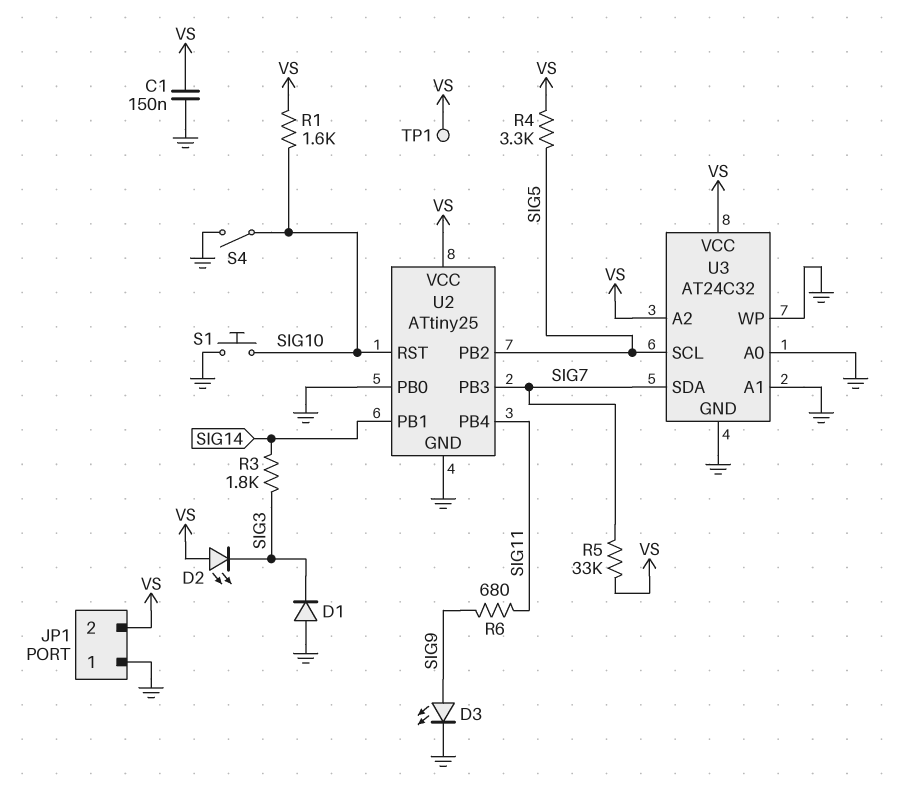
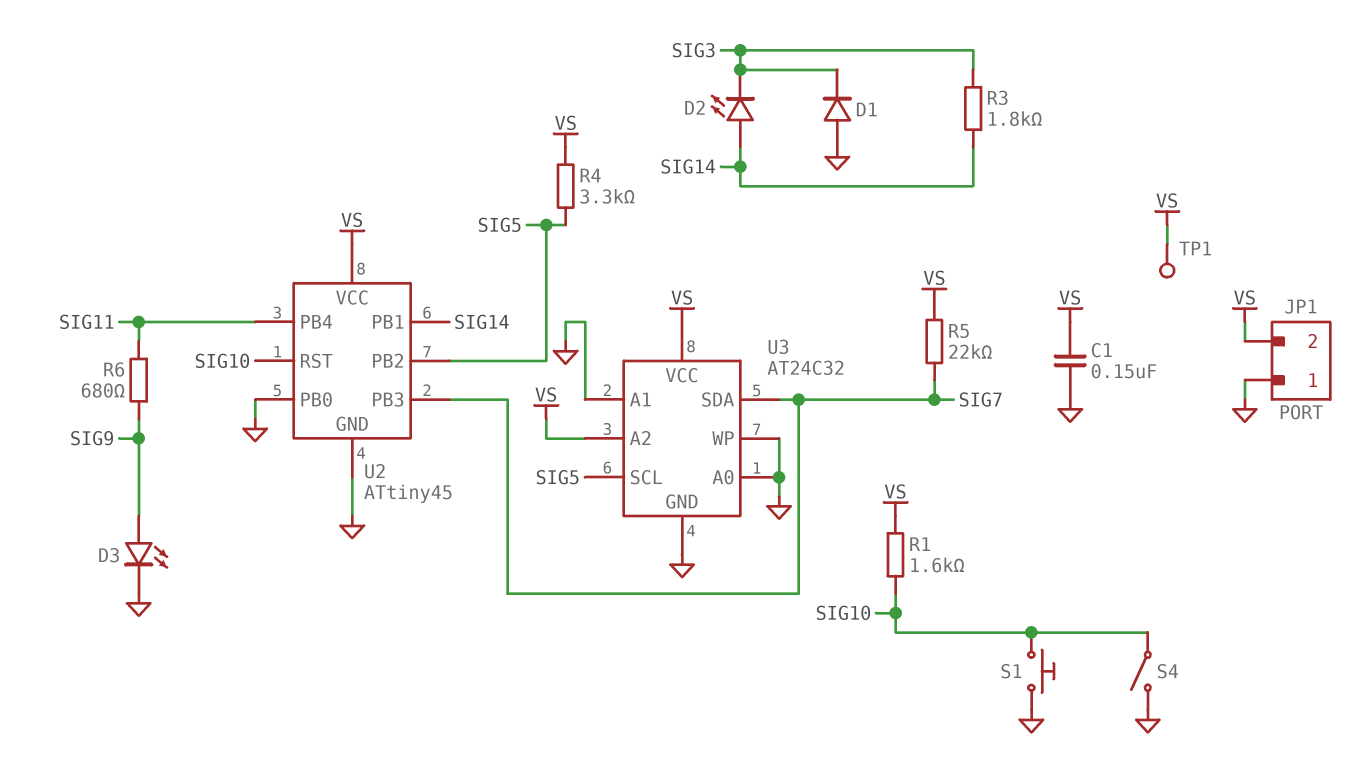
D2: LED (A VS, K SIG3) -> LED (A SIG14, K SIG3)
R5: 33k (SIG7, VS) -> 22k (SIG7, VS)
U2: ATtiny25 -> ATtiny45

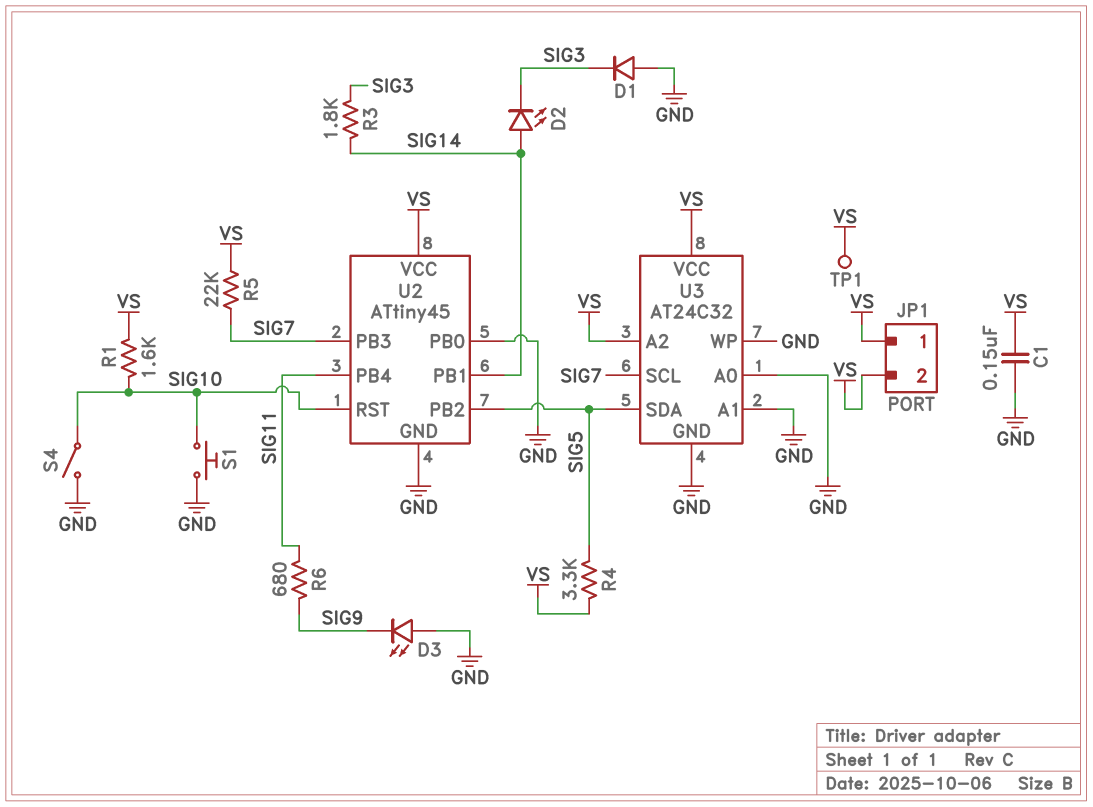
D3: LED (A SIG9, K GND) -> LED (A GND, K SIG9)
JP1 pin 1: GND -> VS
U3 pin SCL: SIG5 -> SIG7
U3 pin SDA: SIG7 -> SIG5

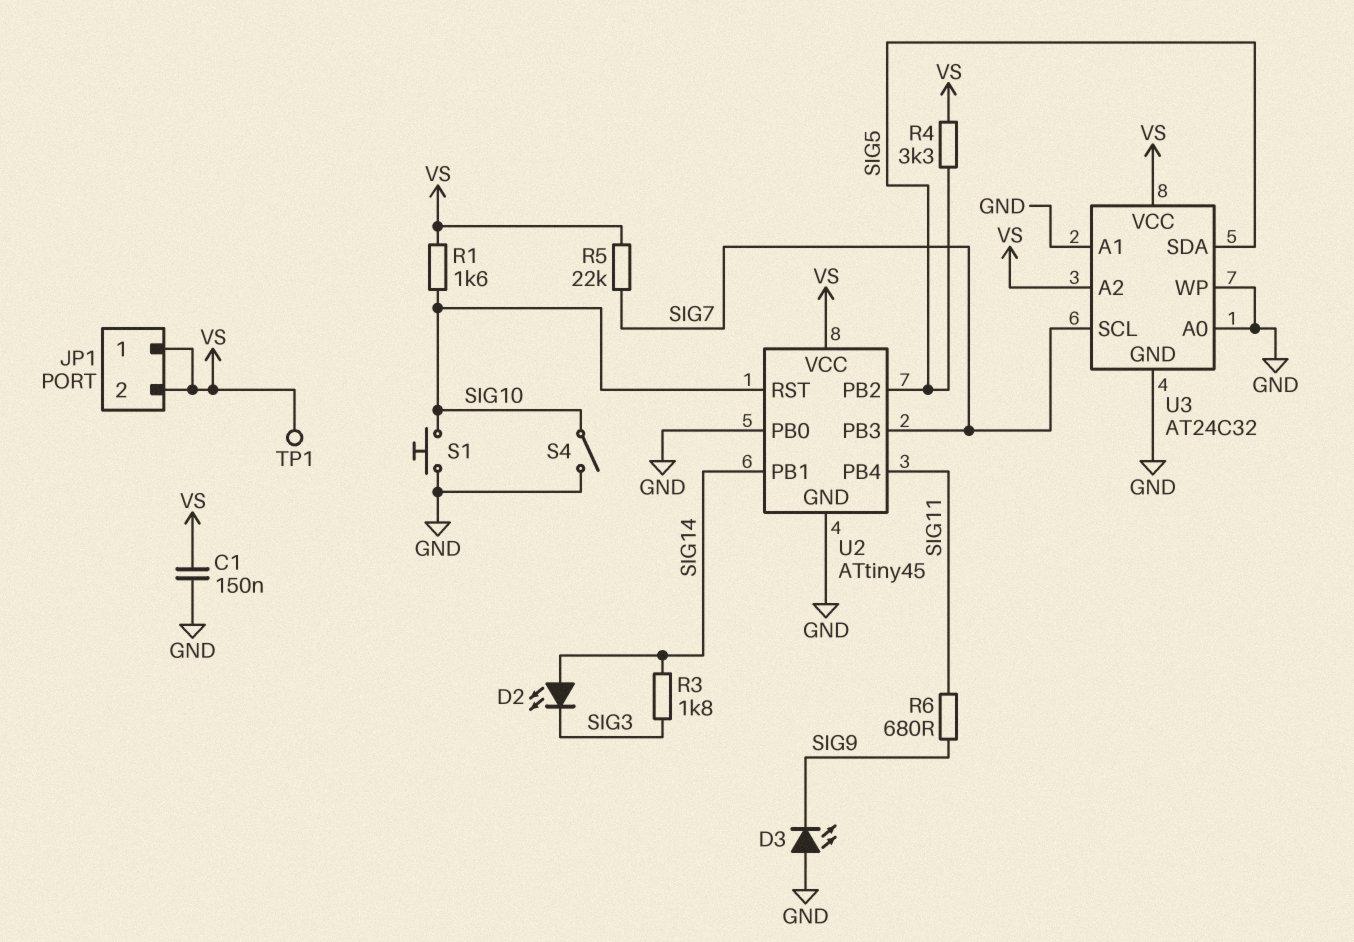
D1: diode (A GND, K SIG3) -> none

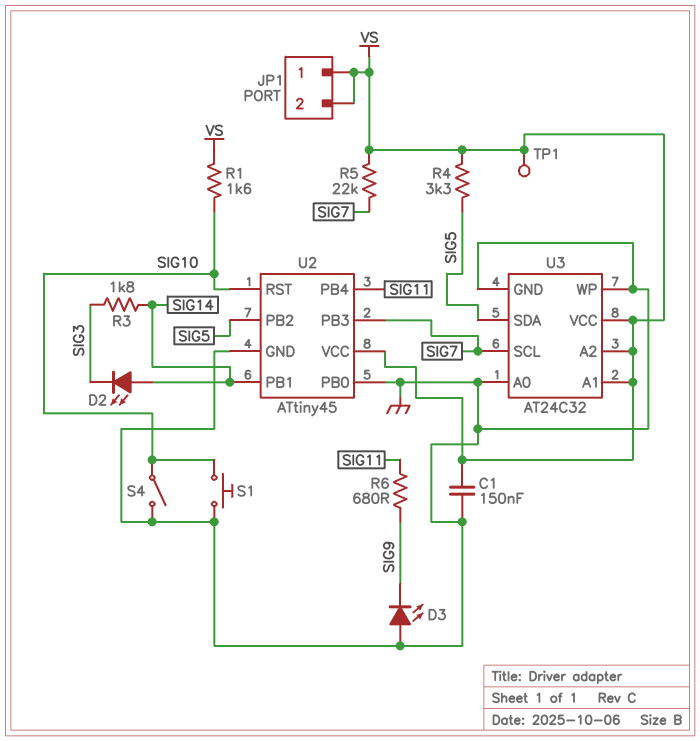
U3 pin A1: GND -> VS

